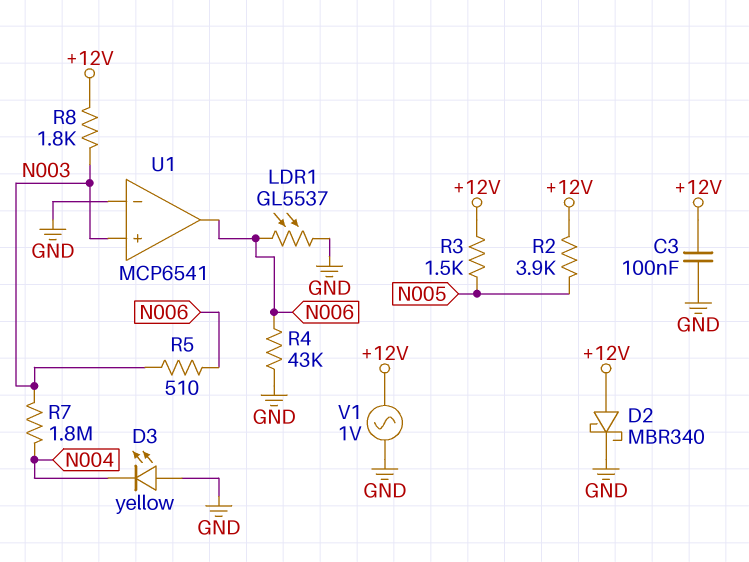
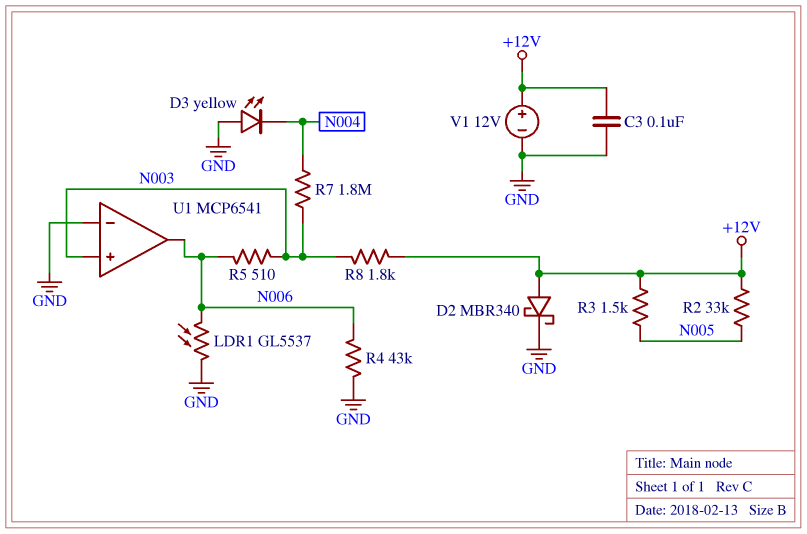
R2: 3.9k (+12V, N005) -> 33k (+12V, N005)
V1: AC 1V (+12V, GND) -> 12V (plus +12V, minus GND)

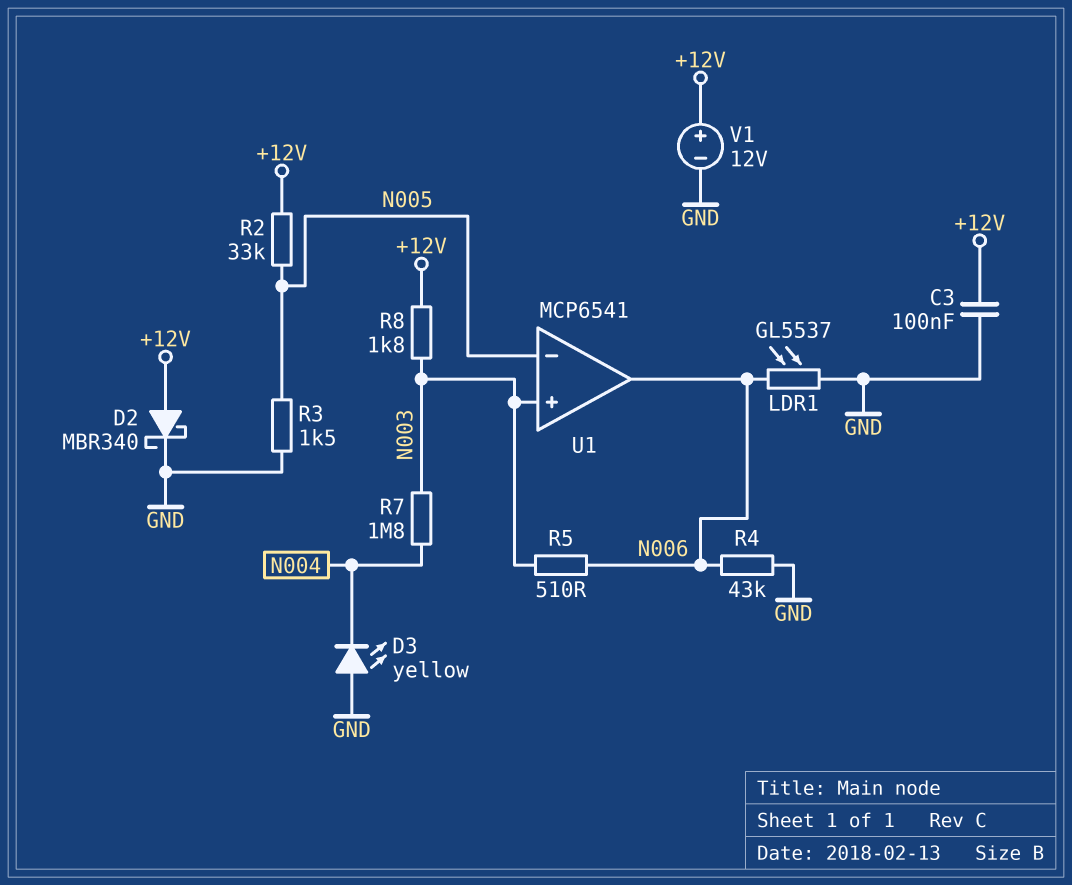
R3: 1.5k (+12V, N005) -> 1.5k (GND, N005)
U1 pin in-: GND -> N005

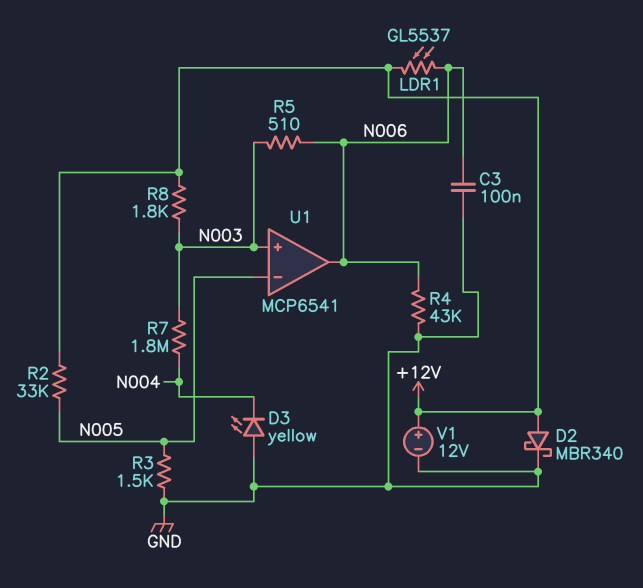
C3: 100nF (+12V, GND) -> 100nF (GND, N006)
LDR1: GL5537 (GND, N006) -> GL5537 (+12V, N006)

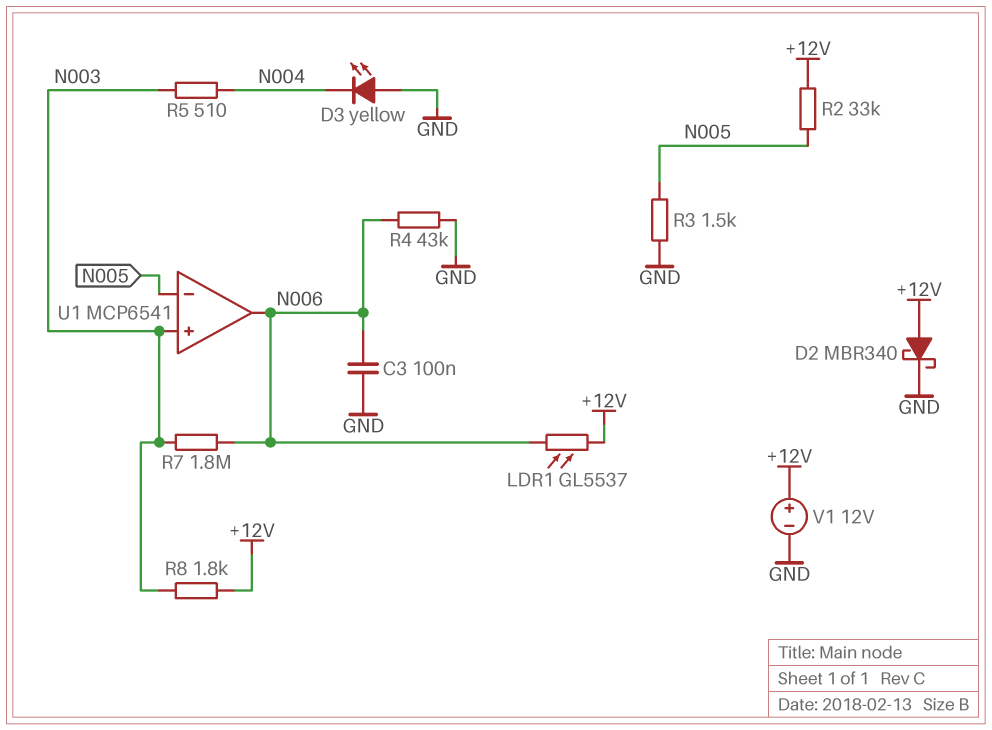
R5: 510 (N003, N006) -> 510 (N003, N004)
R7: 1.8M (N003, N004) -> 1.8M (N003, N006)

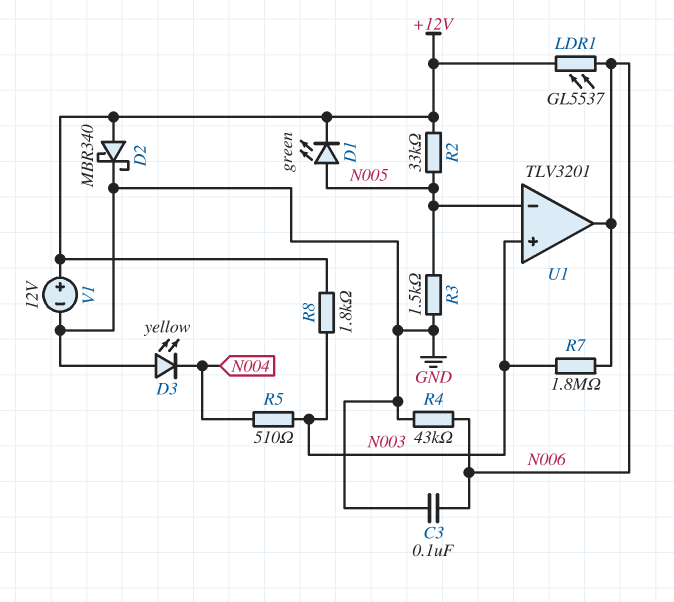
D1: none -> LED green (A N005, K +12V)
U1: MCP6541 -> TLV3201

